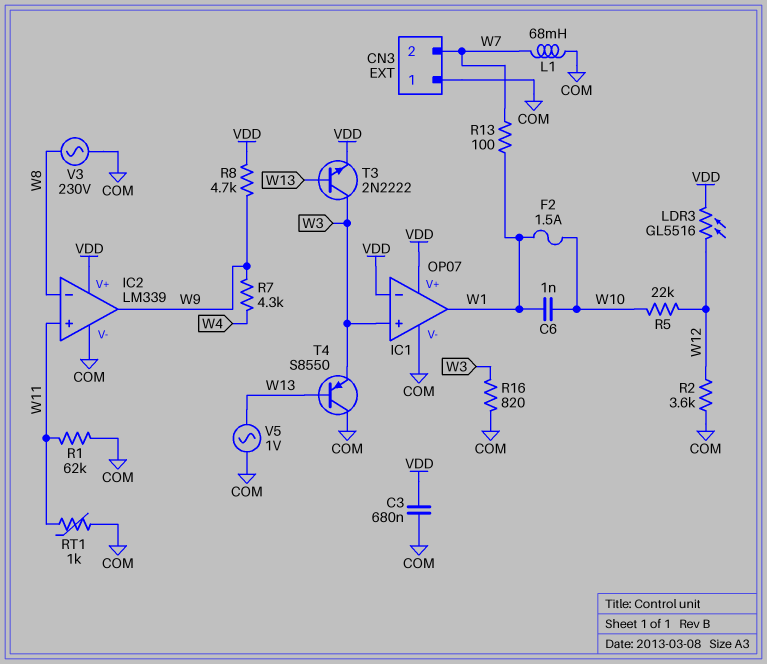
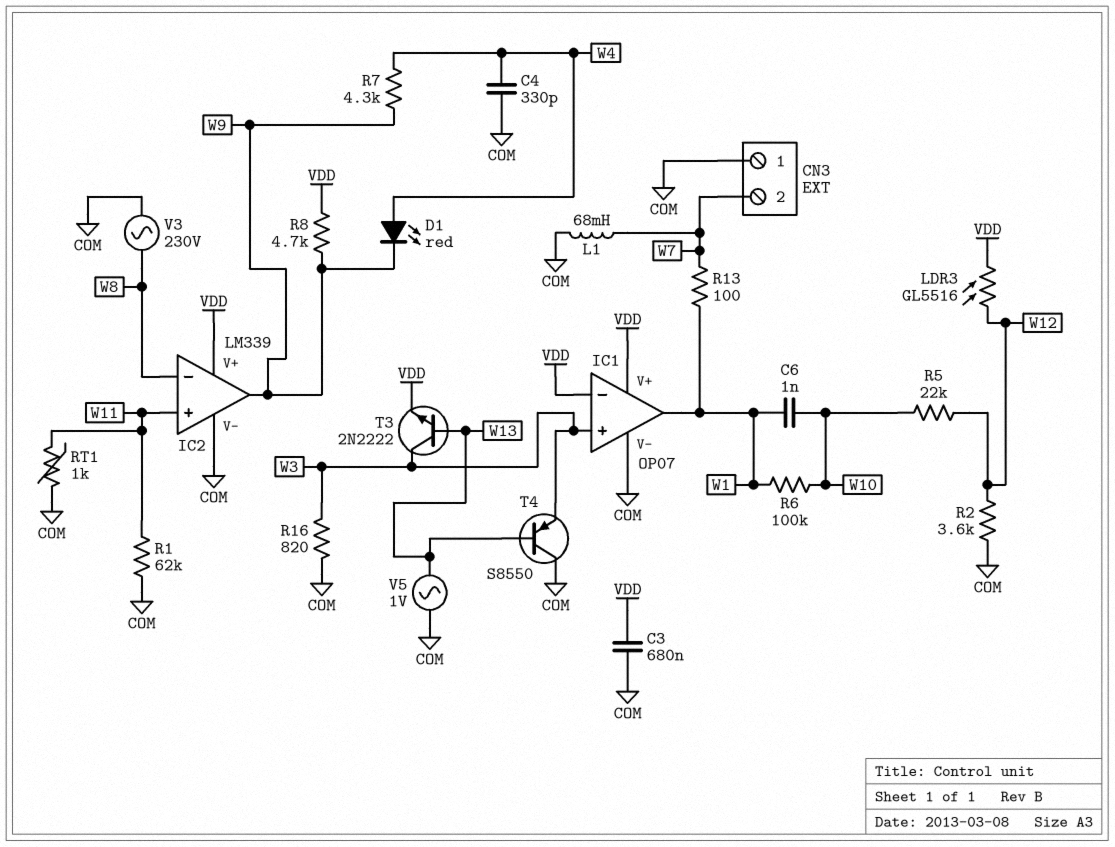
C4: none -> 330pF (COM, W4)
D1: none -> LED red (A W4, K W9)
F2: 1.5A (W1, W10) -> none
R6: none -> 100k (W1, W10)

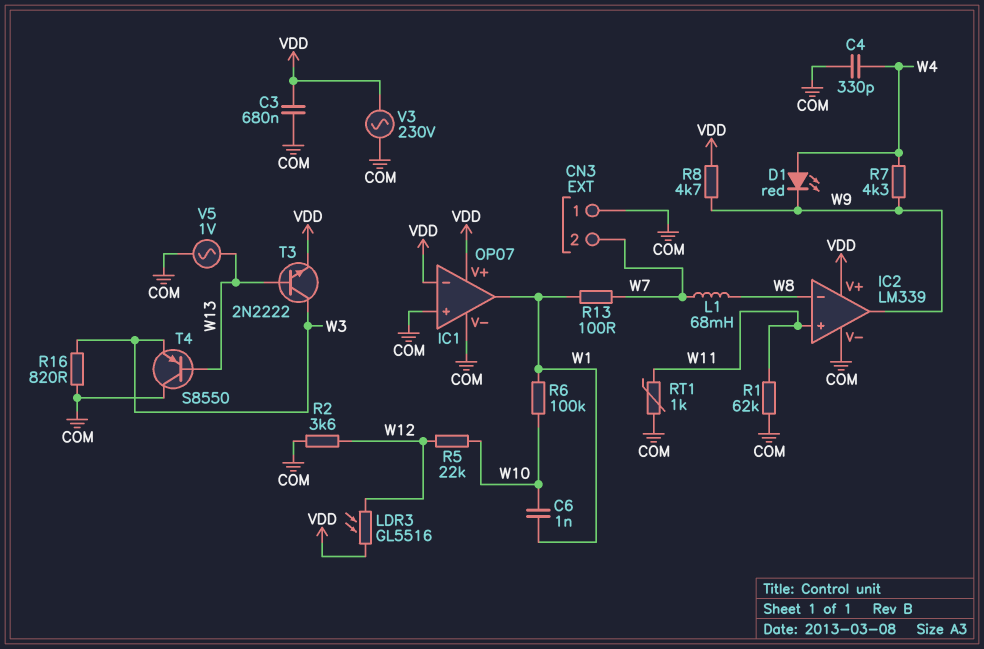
IC1 pin in+: W3 -> COM
L1: 68mH (COM, W7) -> 68mH (W7, W8)
V3: AC 230V (COM, W8) -> AC 230V (COM, VDD)

